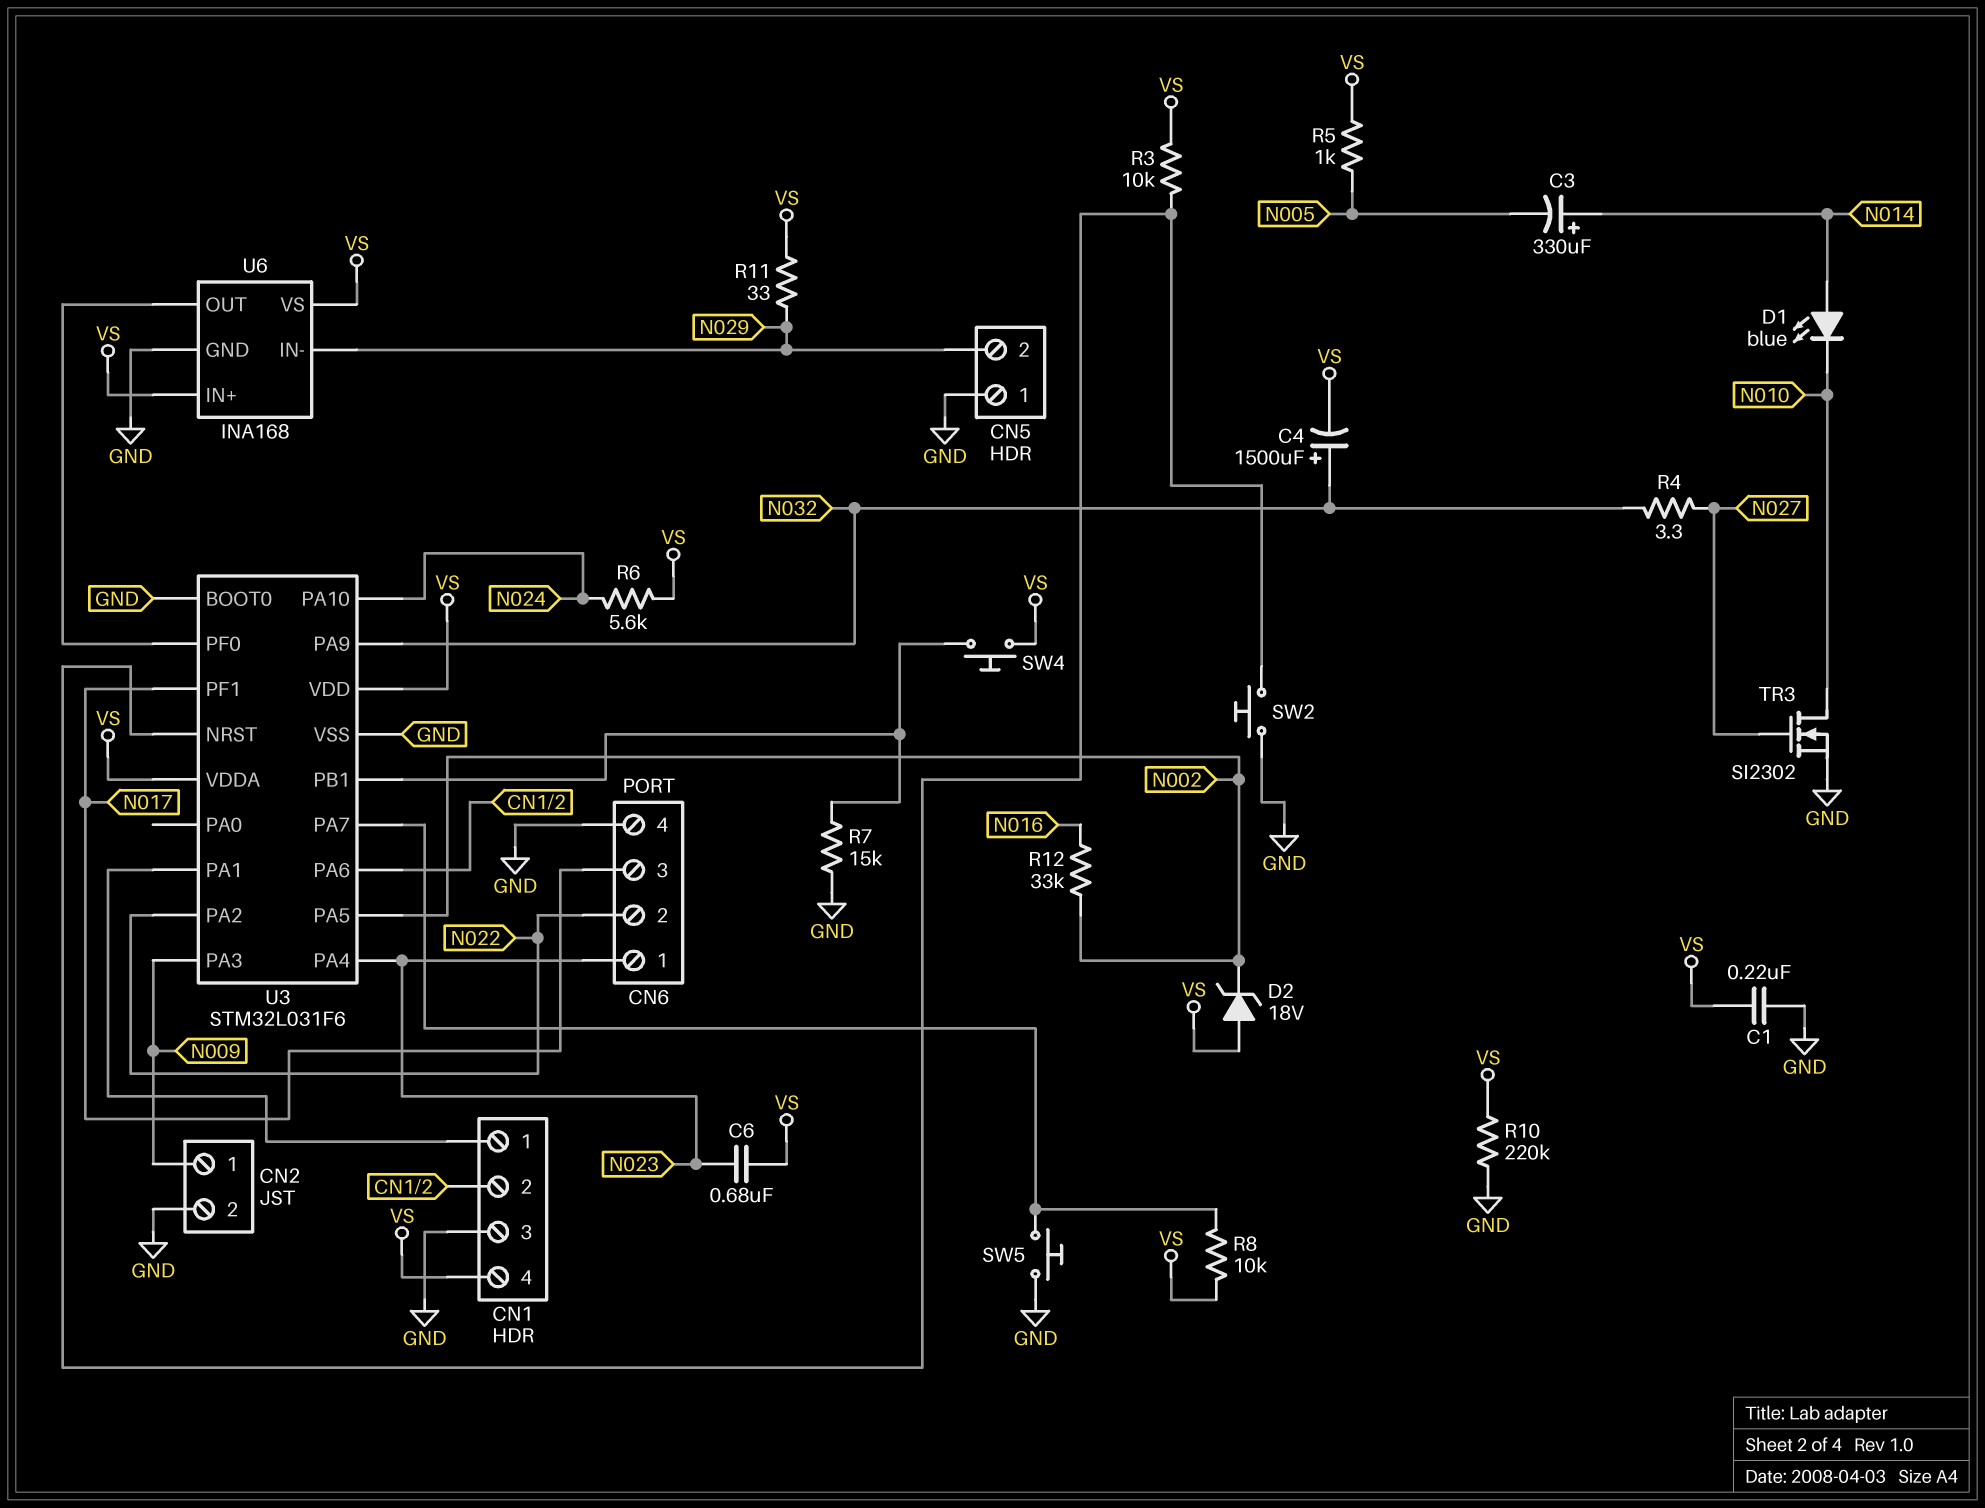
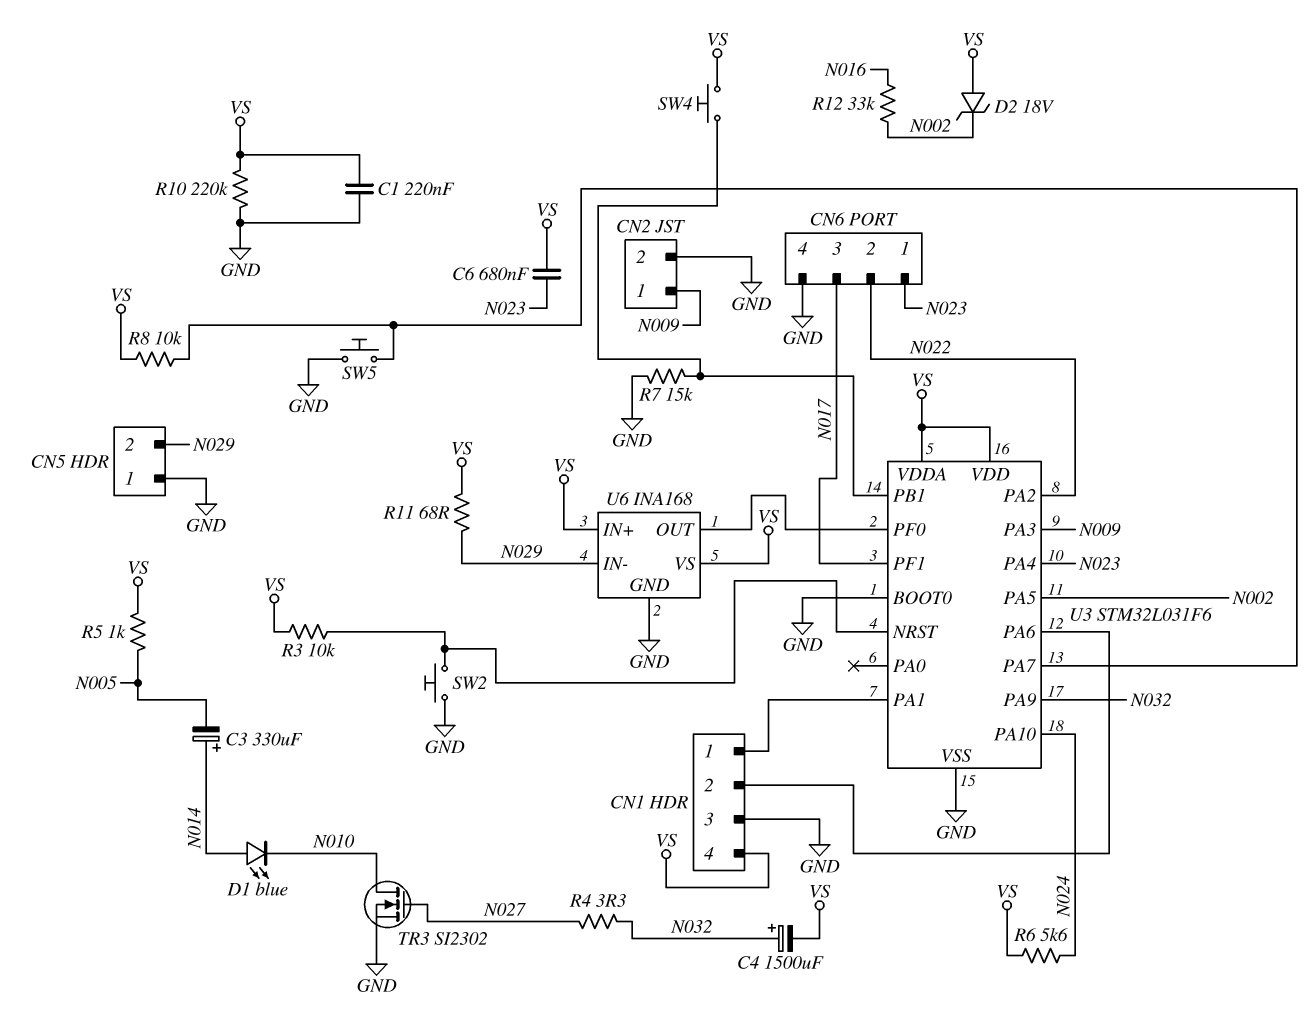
R11: 33 (N029, VS) -> 68 (N029, VS)

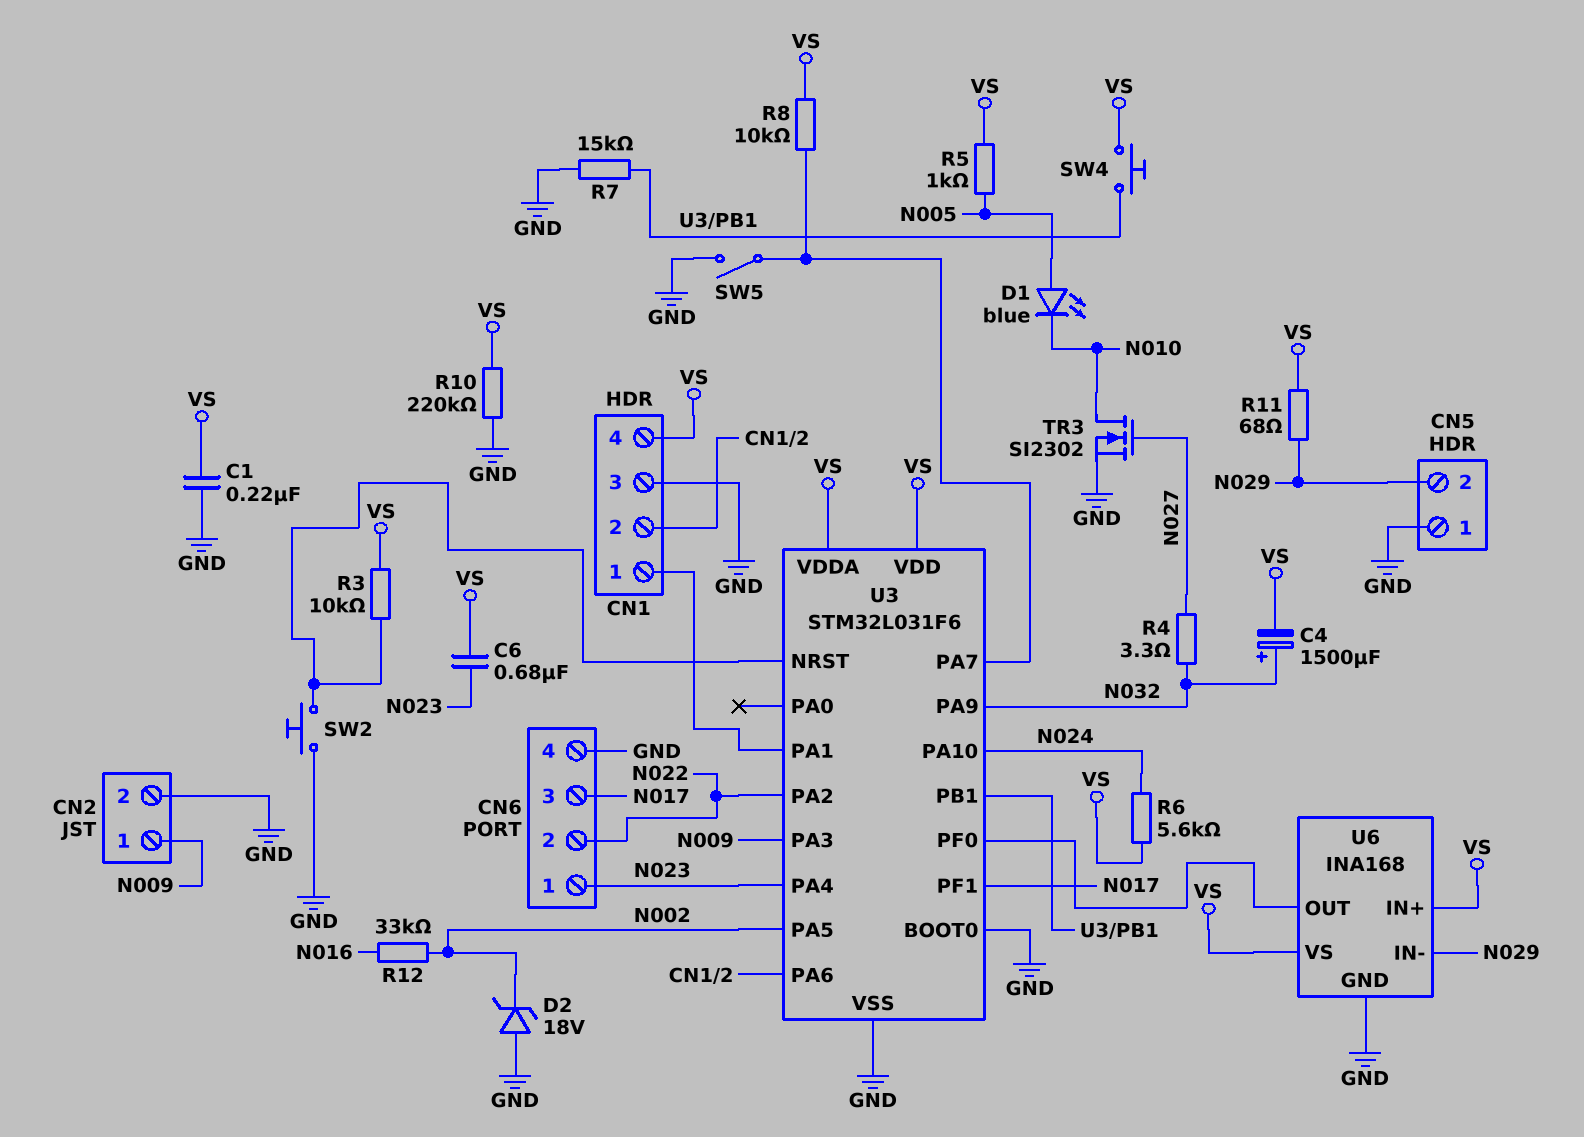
C3: 330uF (plus N014, minus N005) -> none
D1: LED blue (A N014, K N010) -> LED blue (A N005, K N010)
D2: zener 18V (A VS, K N002) -> zener 18V (A GND, K N002)
SW5: button (GND, U3/PA7) -> switch (GND, U3/PA7)

